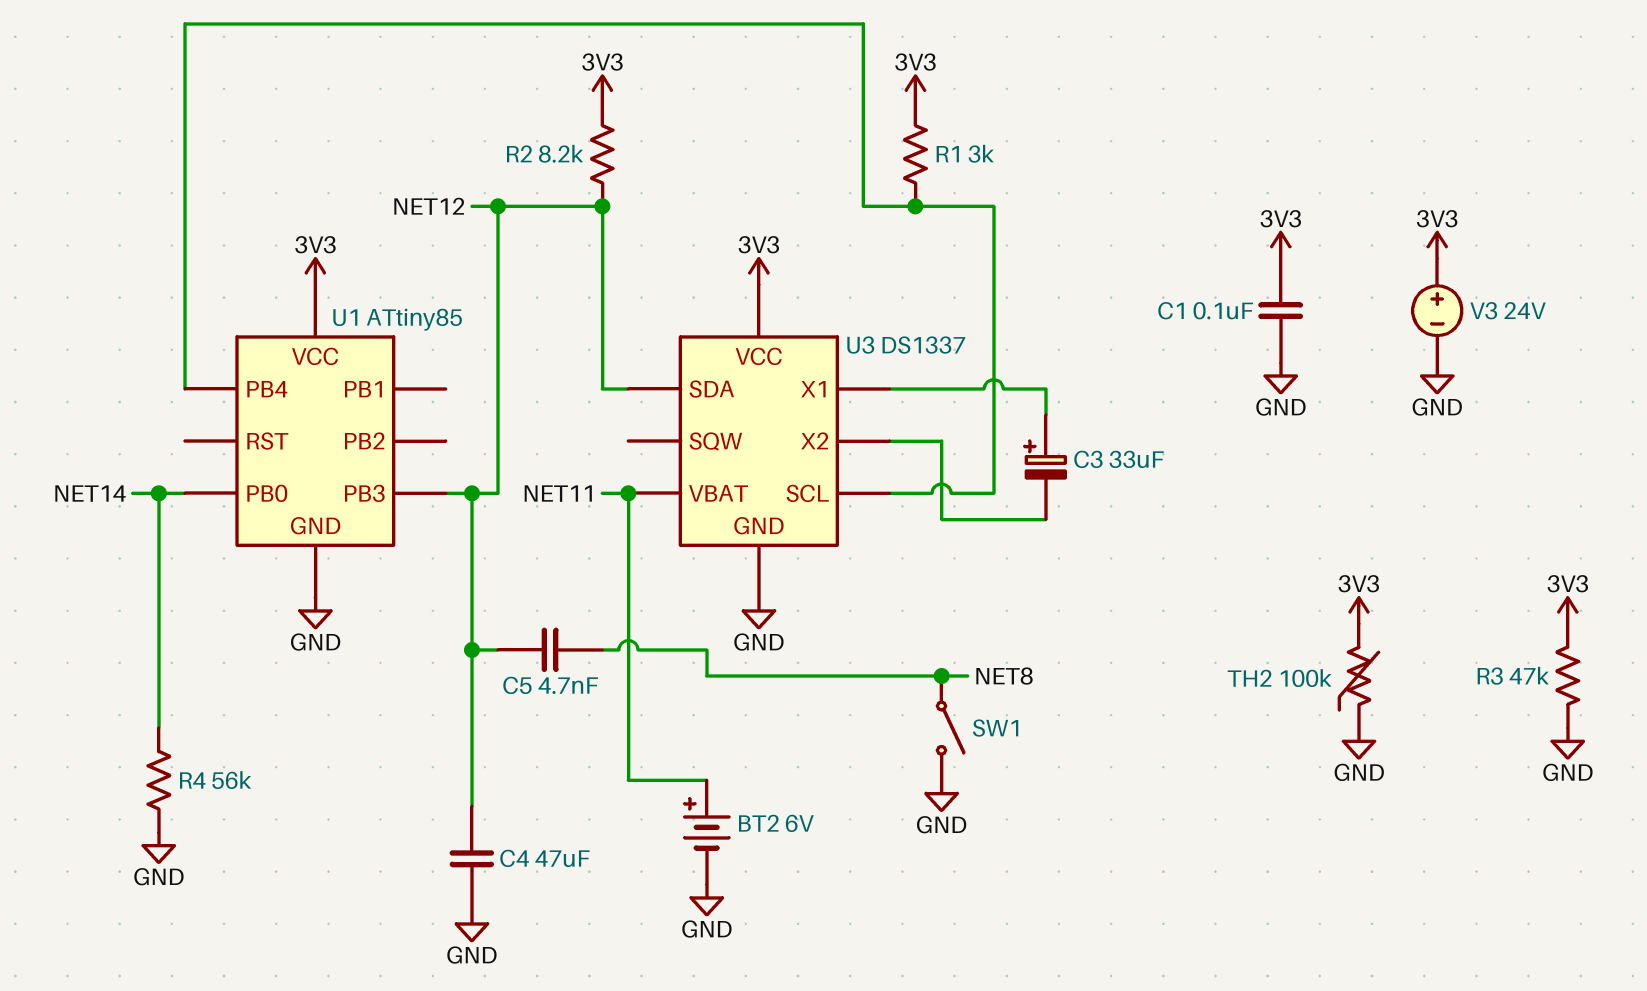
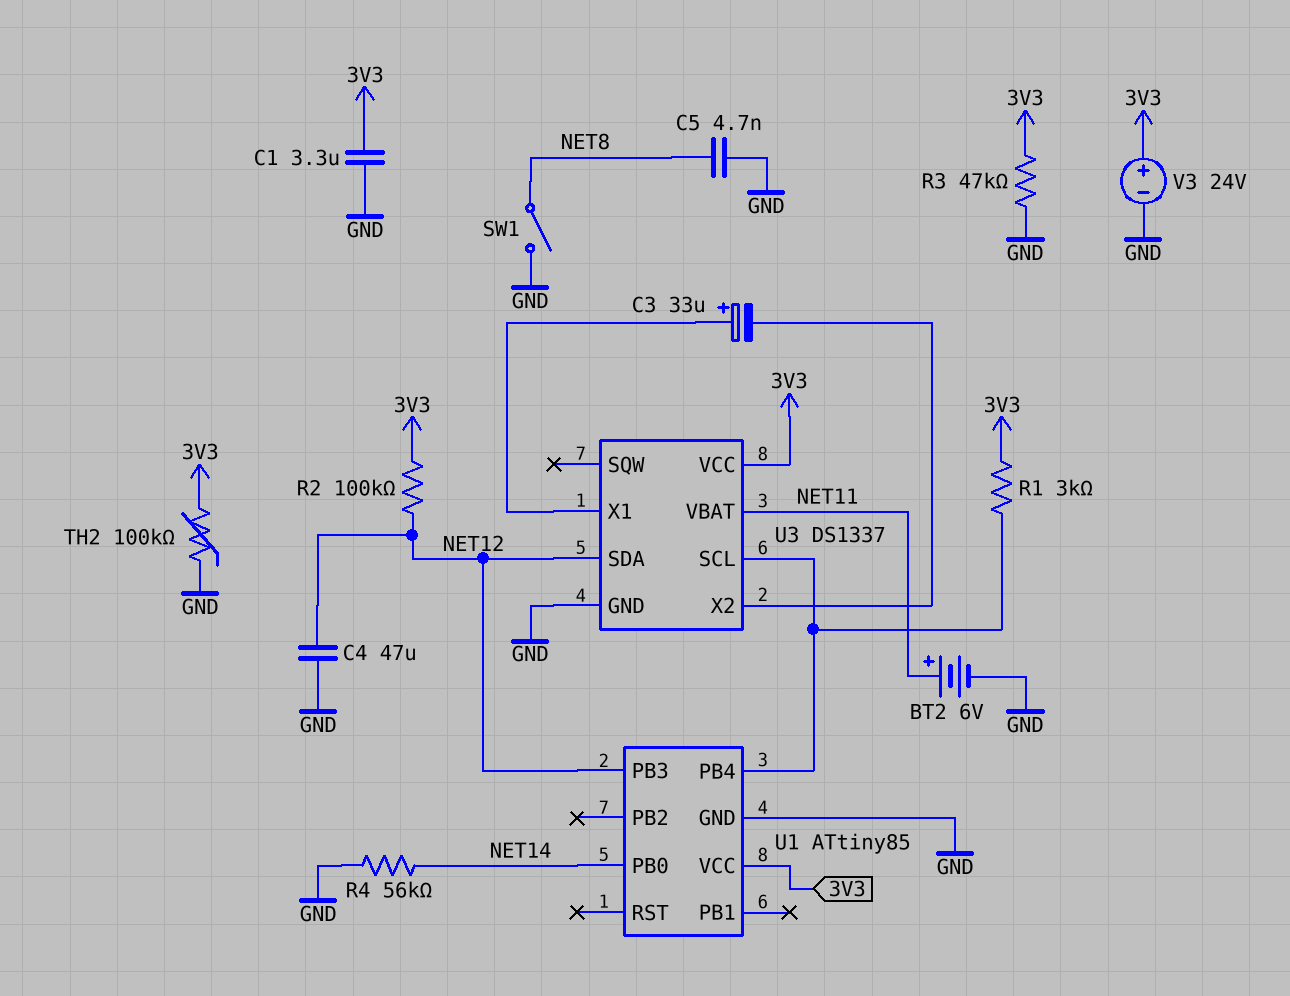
C1: 100nF (3V3, GND) -> 3.3uF (3V3, GND)
C5: 4.7nF (NET8, NET12) -> 4.7nF (GND, NET8)
R2: 8.2k (3V3, NET12) -> 100k (3V3, NET12)

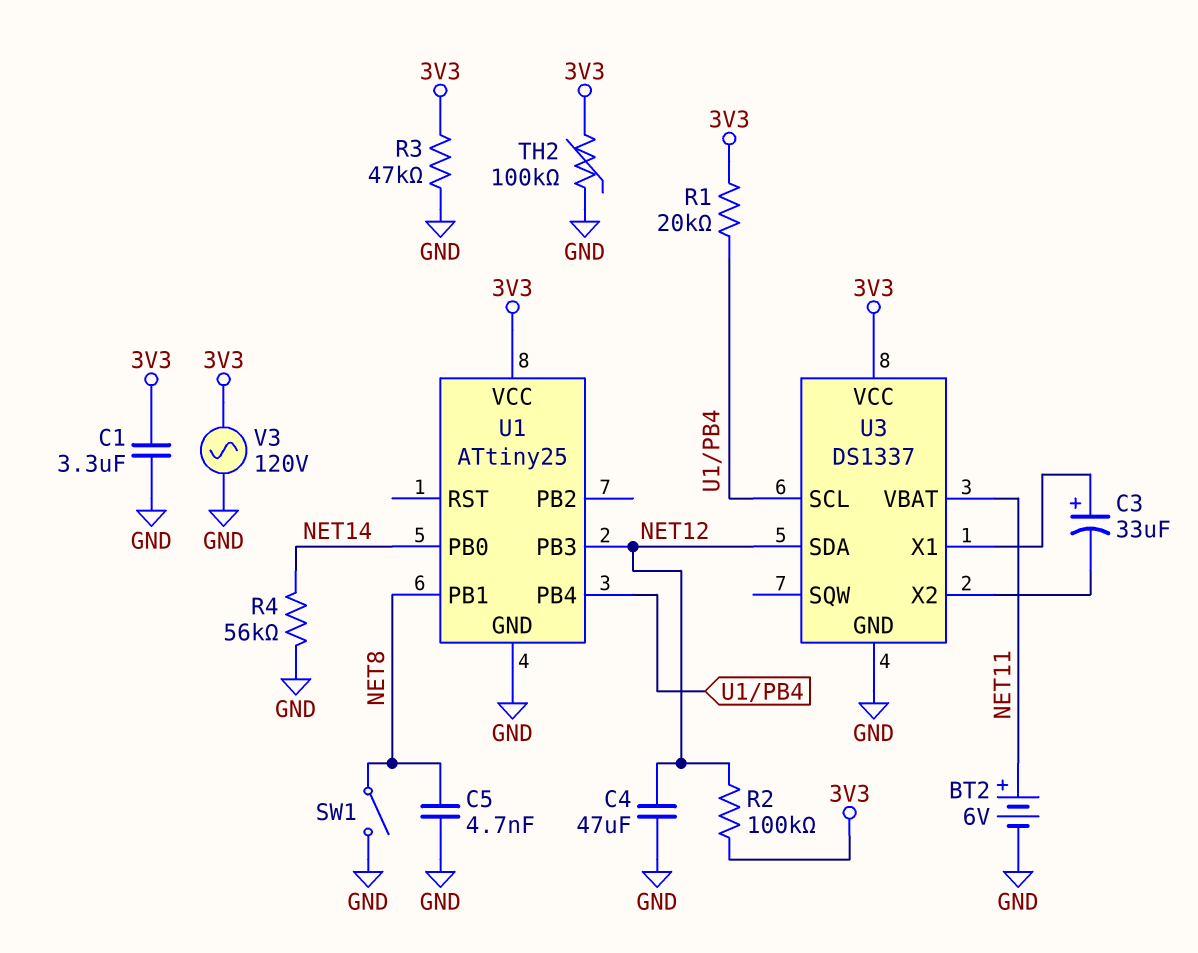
R1: 3k (3V3, U1/PB4) -> 20k (3V3, U1/PB4)
U1: ATtiny85 -> ATtiny25
U1 pin PB1: none -> NET8
V3: 24V (plus 3V3, minus GND) -> AC 120V (3V3, GND)

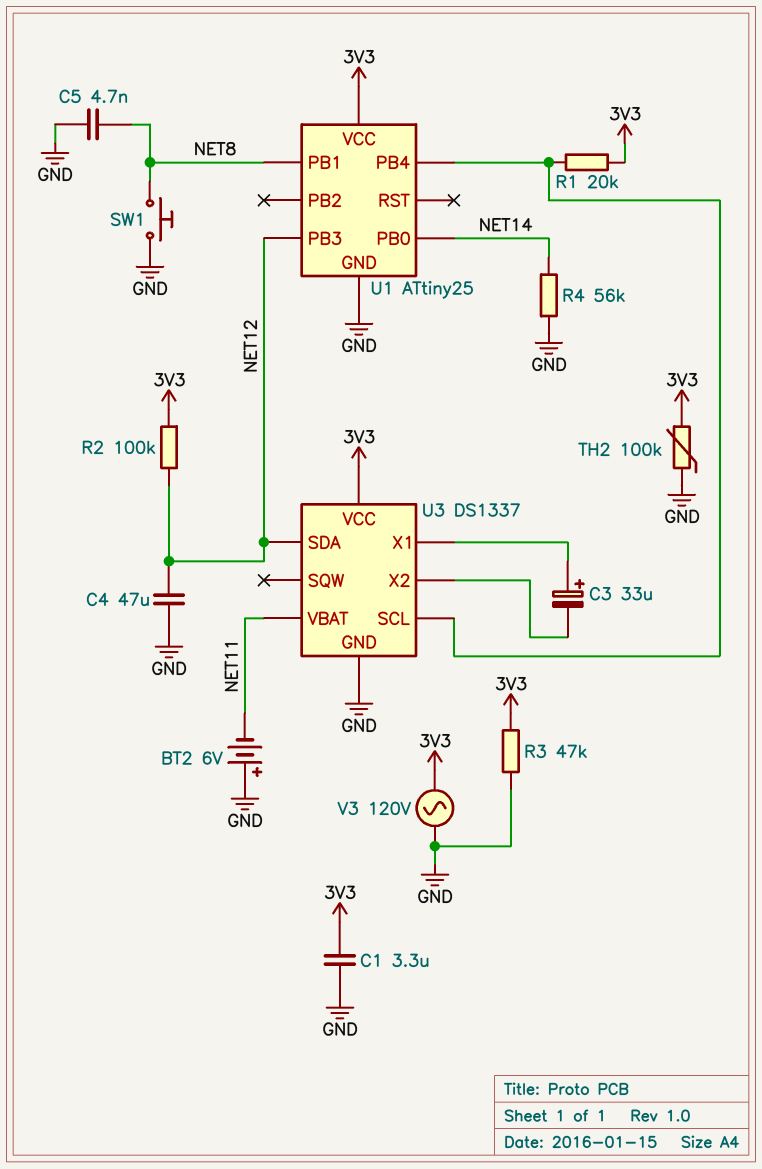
BT2: 6V (plus NET11, minus GND) -> 6V (plus GND, minus NET11)
SW1: switch (GND, NET8) -> button (GND, NET8)

